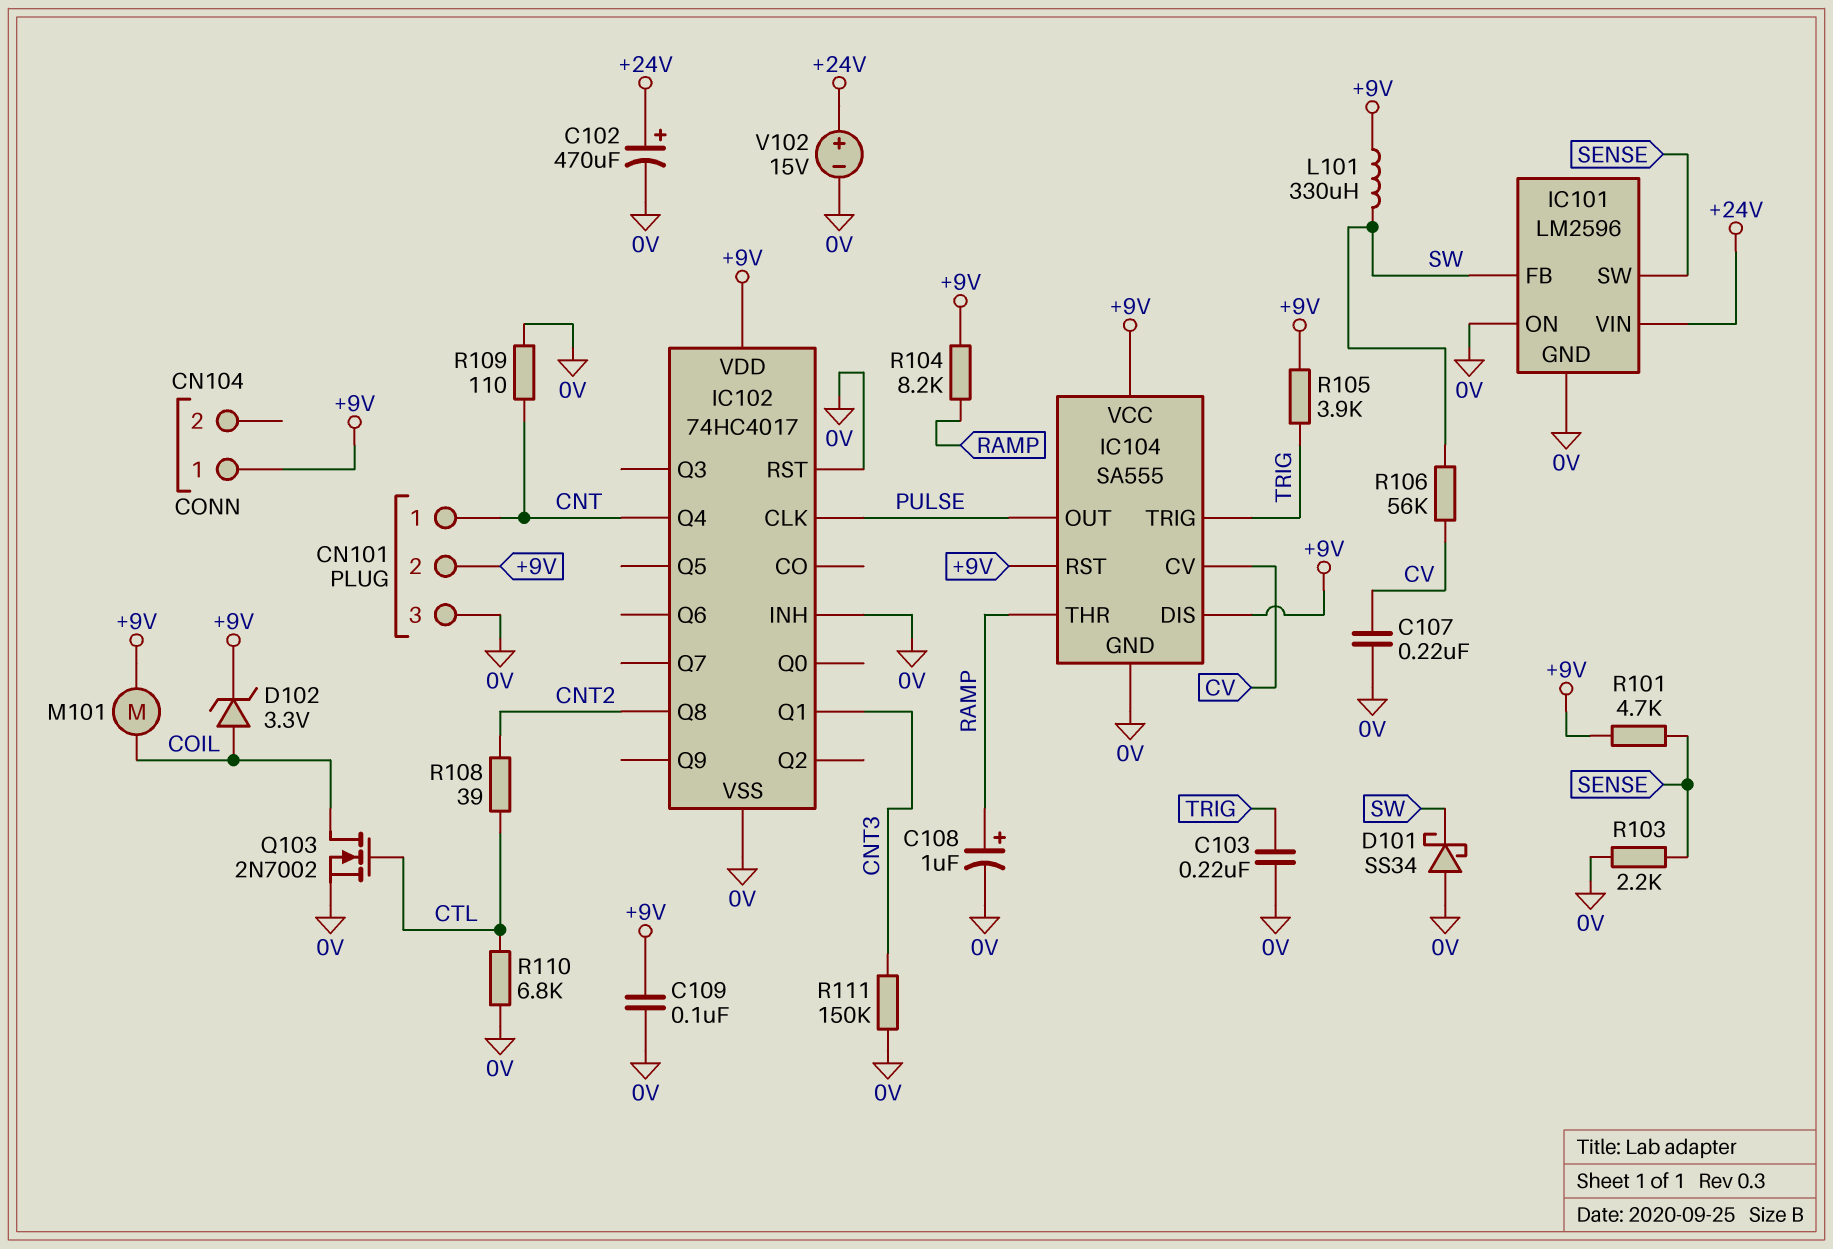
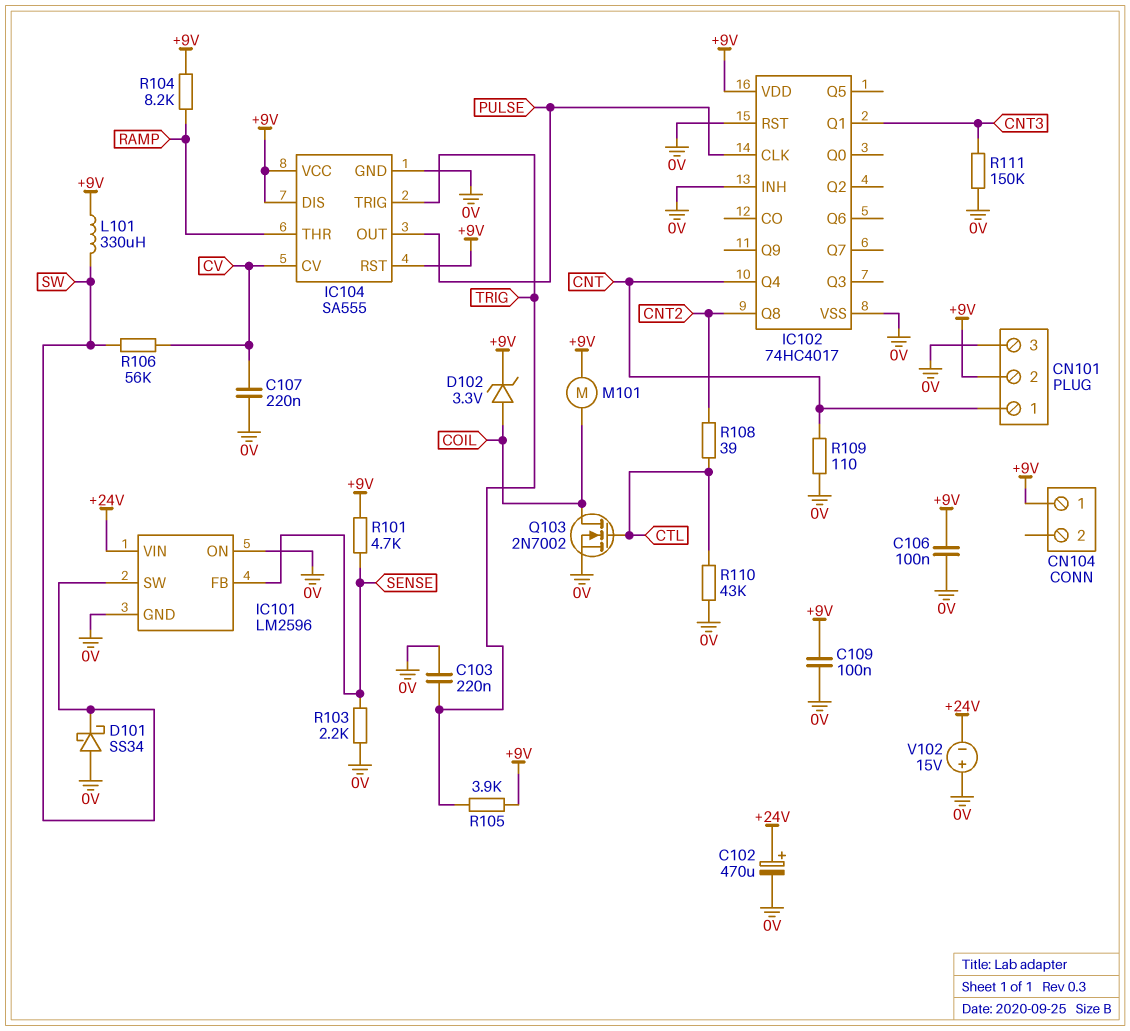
C106: none -> 100nF (+9V, 0V)
C108: 1uF (plus RAMP, minus 0V) -> none
IC101 pin FB: SW -> SENSE
IC101 pin SW: SENSE -> SW
R110: 6.8k (0V, CTL) -> 43k (0V, CTL)
V102: 15V (plus +24V, minus 0V) -> 15V (plus 0V, minus +24V)

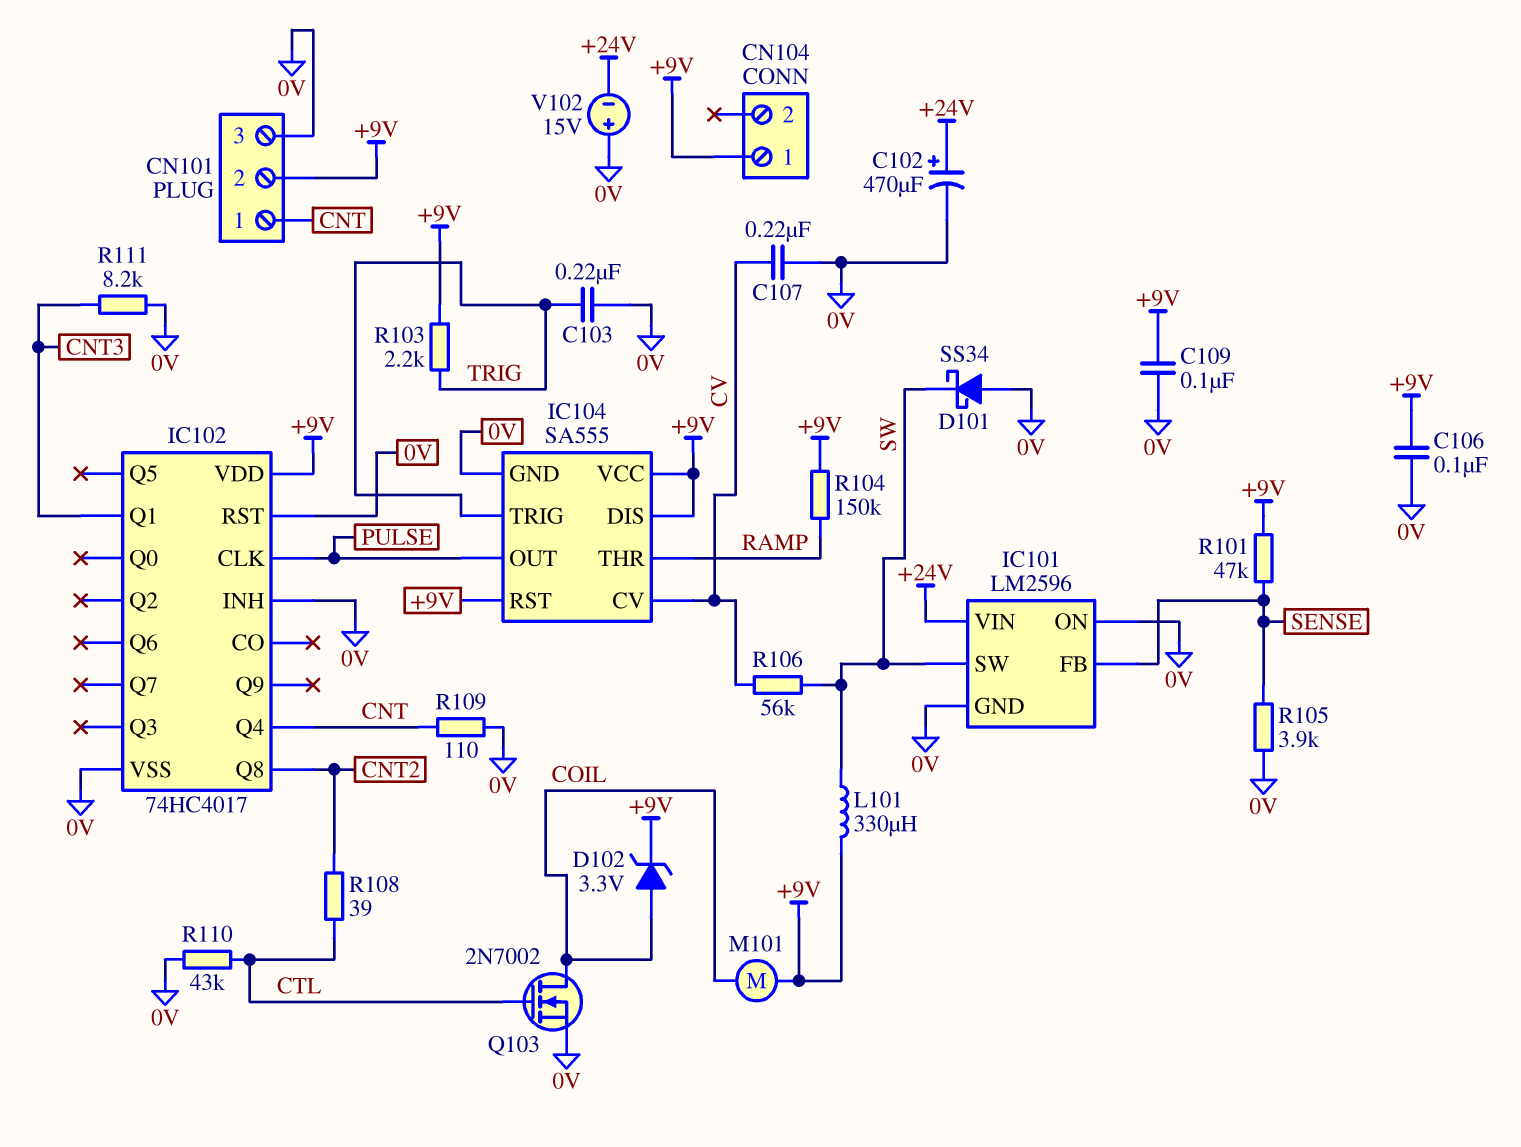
R101: 4.7k (+9V, SENSE) -> 47k (+9V, SENSE)
R103: 2.2k (0V, SENSE) -> 2.2k (+9V, TRIG)
R104: 8.2k (+9V, RAMP) -> 150k (+9V, RAMP)
R105: 3.9k (+9V, TRIG) -> 3.9k (0V, SENSE)
R111: 150k (0V, CNT3) -> 8.2k (0V, CNT3)

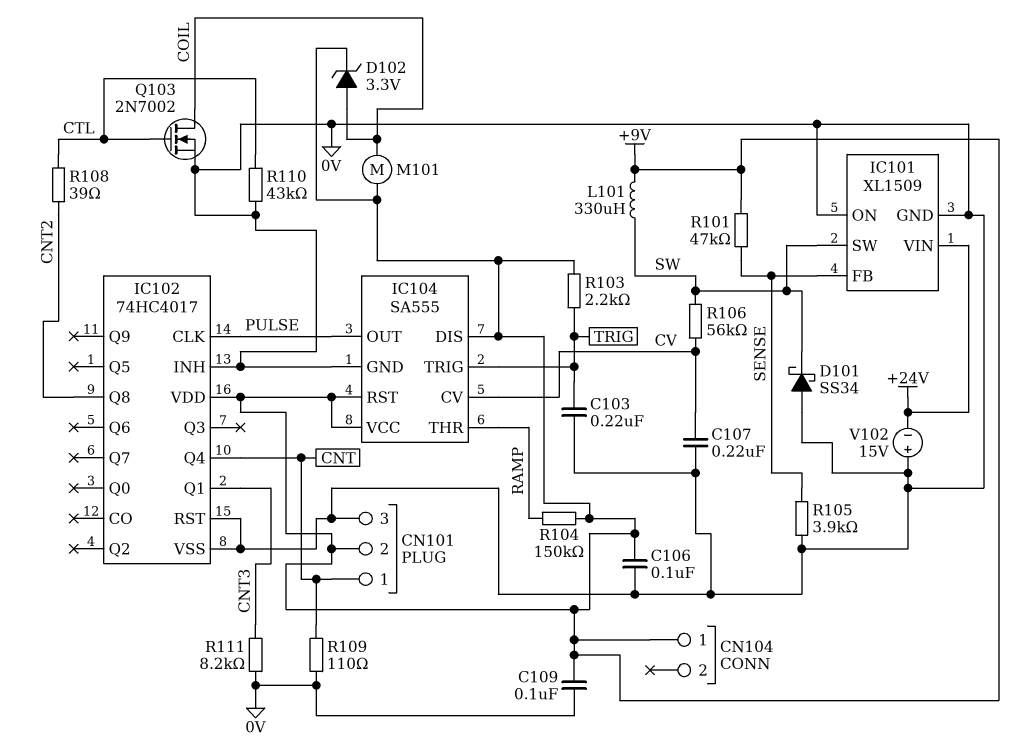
C102: 470uF (plus +24V, minus 0V) -> none
IC101: LM2596 -> XL1509

